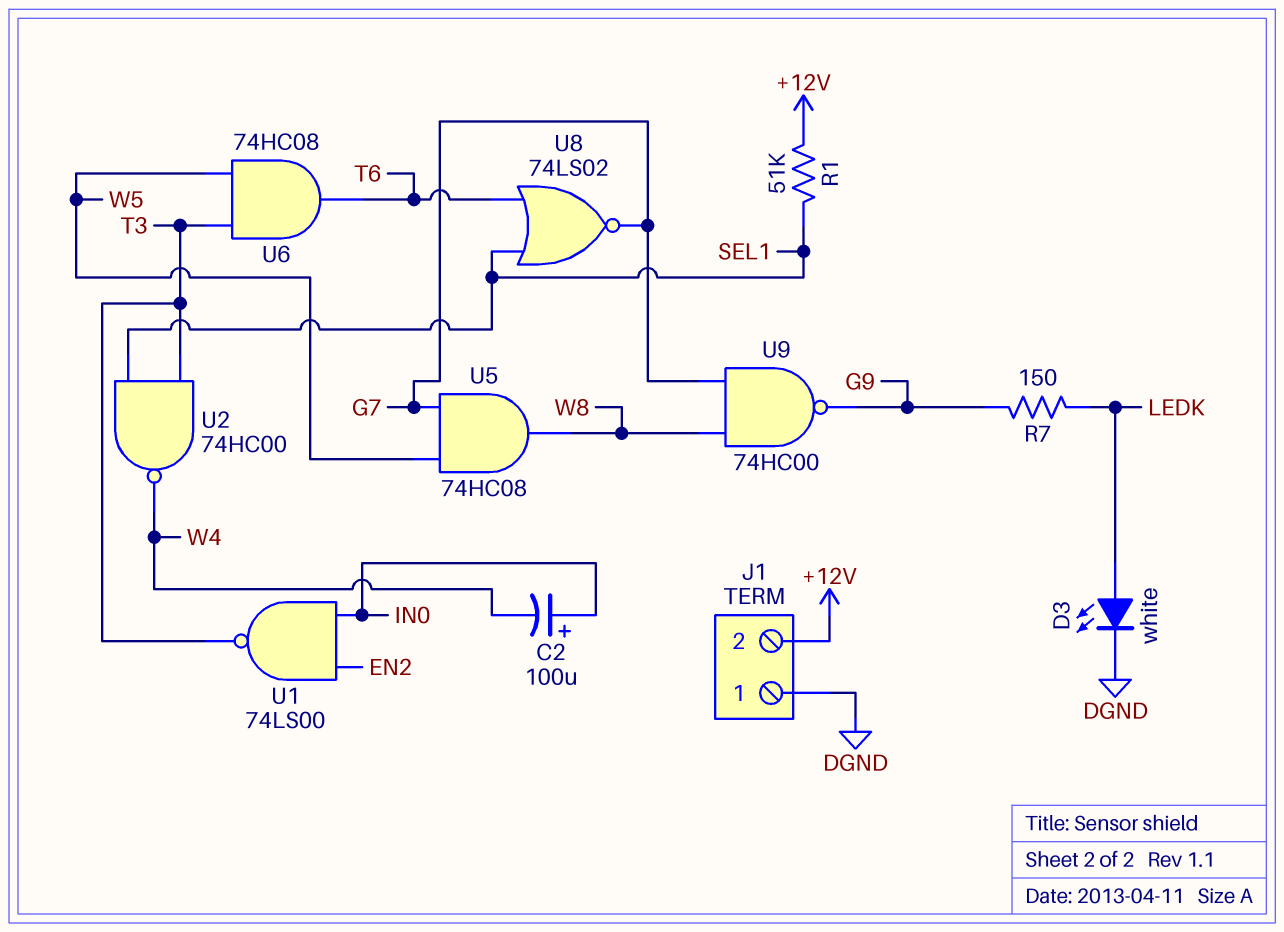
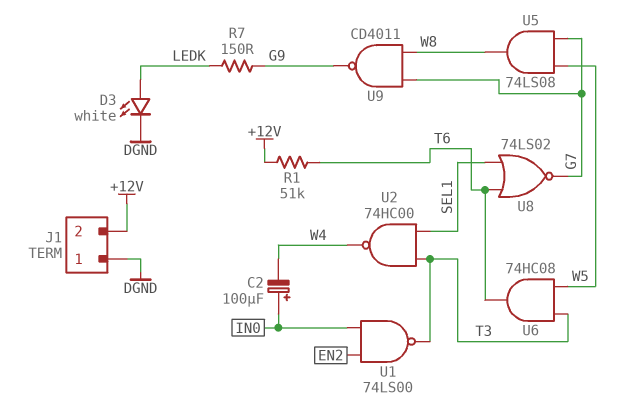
R1: 51k (+12V, SEL1) -> 51k (+12V, T6)
U5: AND 74HC08 (in G7, in W5, out W8) -> AND 74LS08 (in G7, in W5, out W8)
U9: NAND 74HC00 (in G7, in W8, out G9) -> NAND CD4011 (in G7, in W8, out G9)

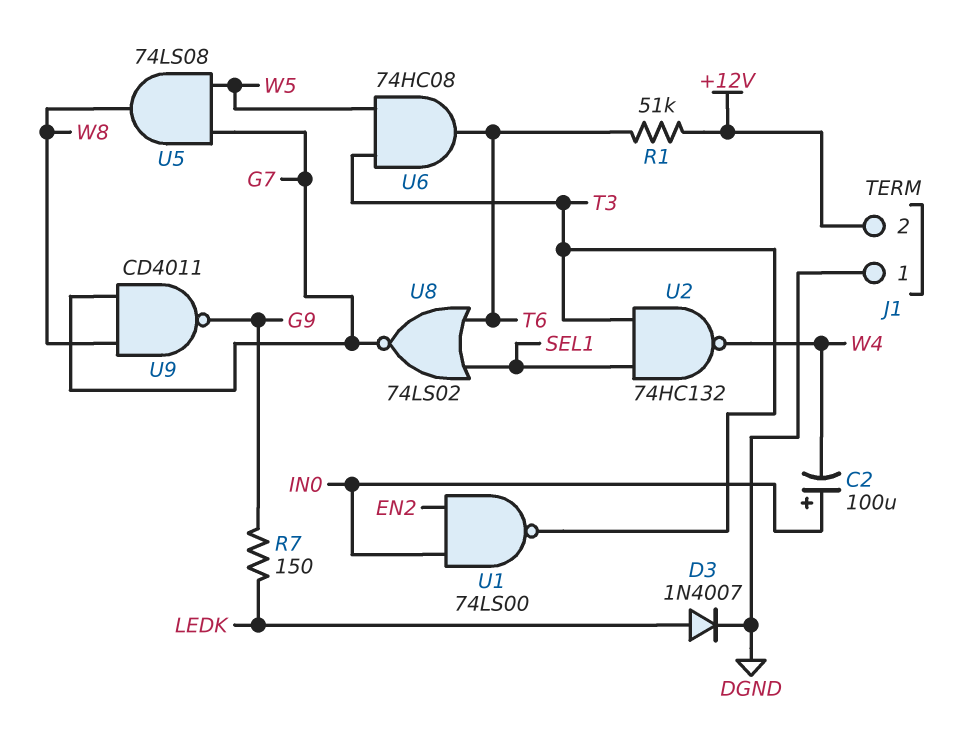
D3: LED white (A LEDK, K DGND) -> diode 1N4007 (A LEDK, K DGND)
U2: NAND 74HC00 (in SEL1, in T3, out W4) -> NAND 74HC132 (in SEL1, in T3, out W4)

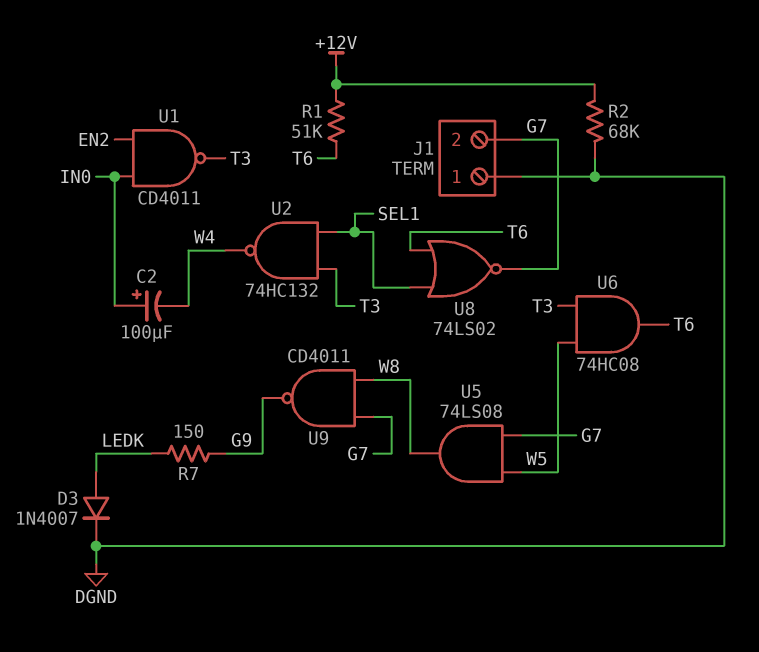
J1 pin 2: +12V -> G7
R2: none -> 68k (+12V, DGND)
U1: NAND 74LS00 (in EN2, in IN0, out T3) -> NAND CD4011 (in EN2, in IN0, out T3)

